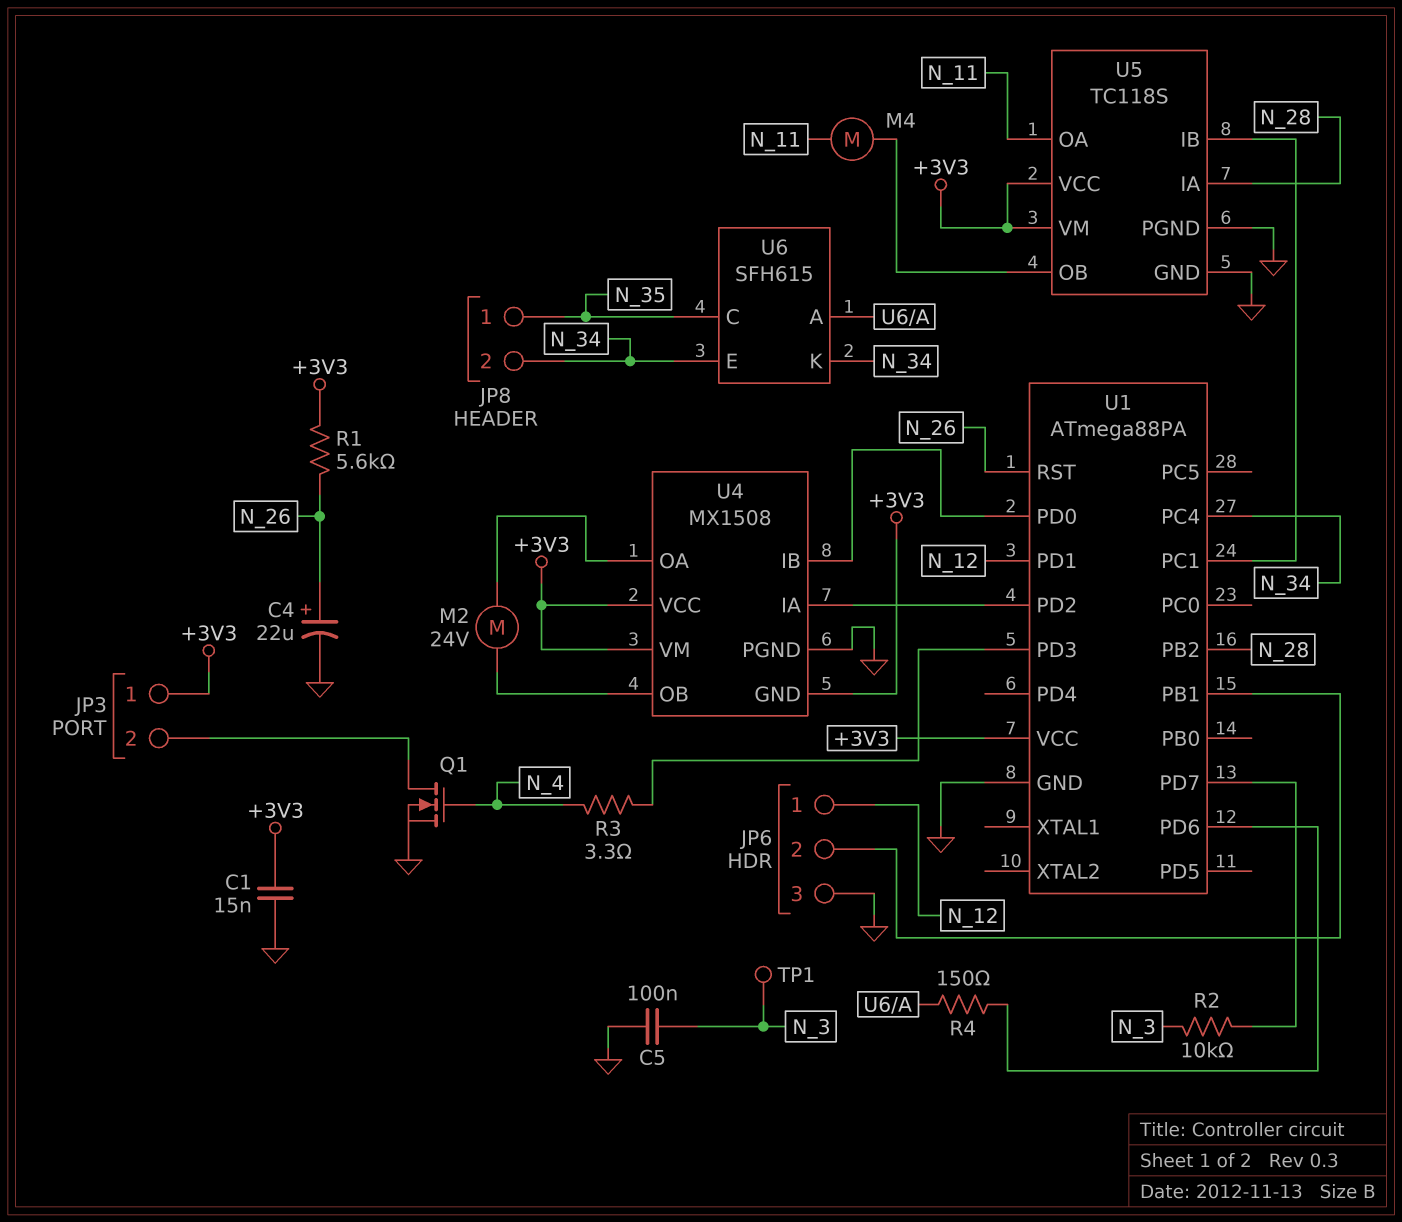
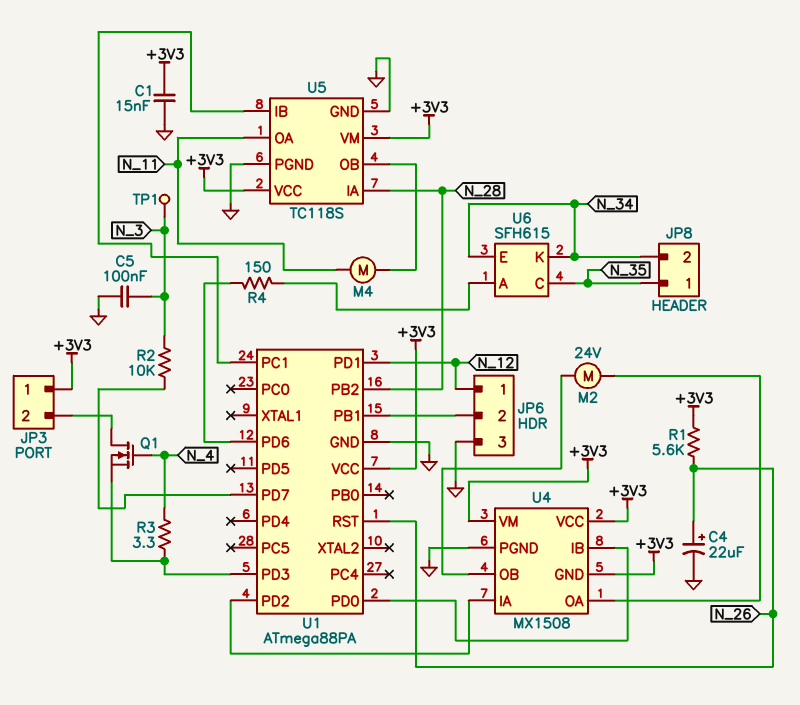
Q1: NMOS (G N_4, D JP3/2, S GND) -> NMOS (G N_4, D JP3/2, S U1/PD3)
U1 pin PC4: N_34 -> none

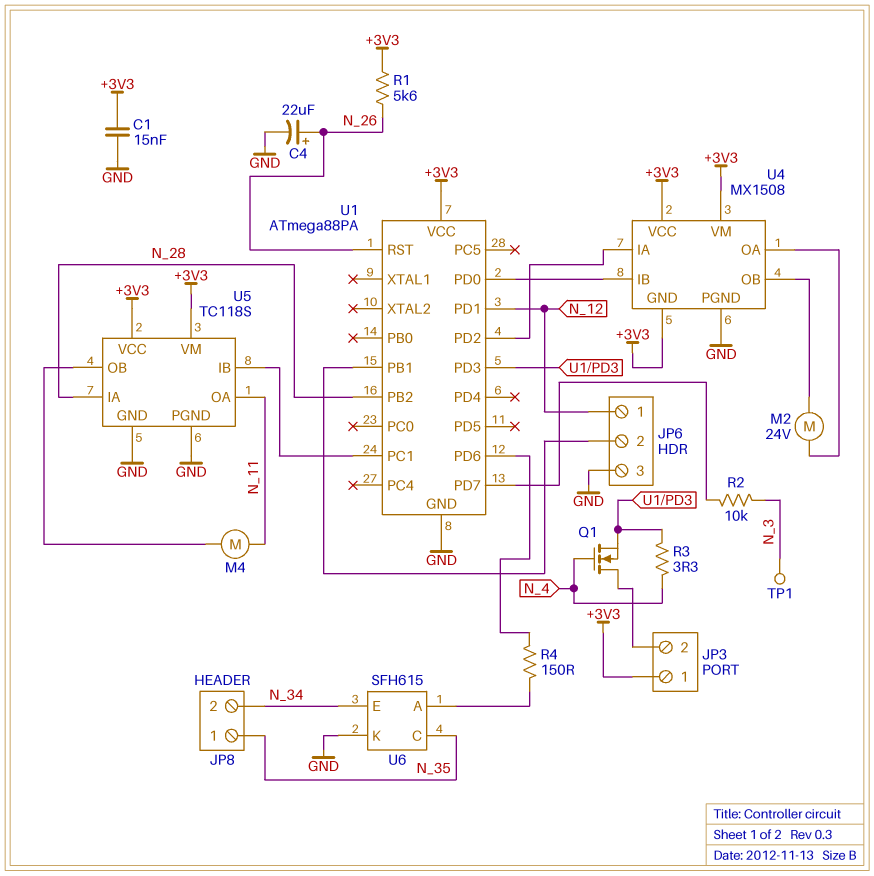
C5: 100nF (GND, N_3) -> none
U6 pin K: N_34 -> GND

